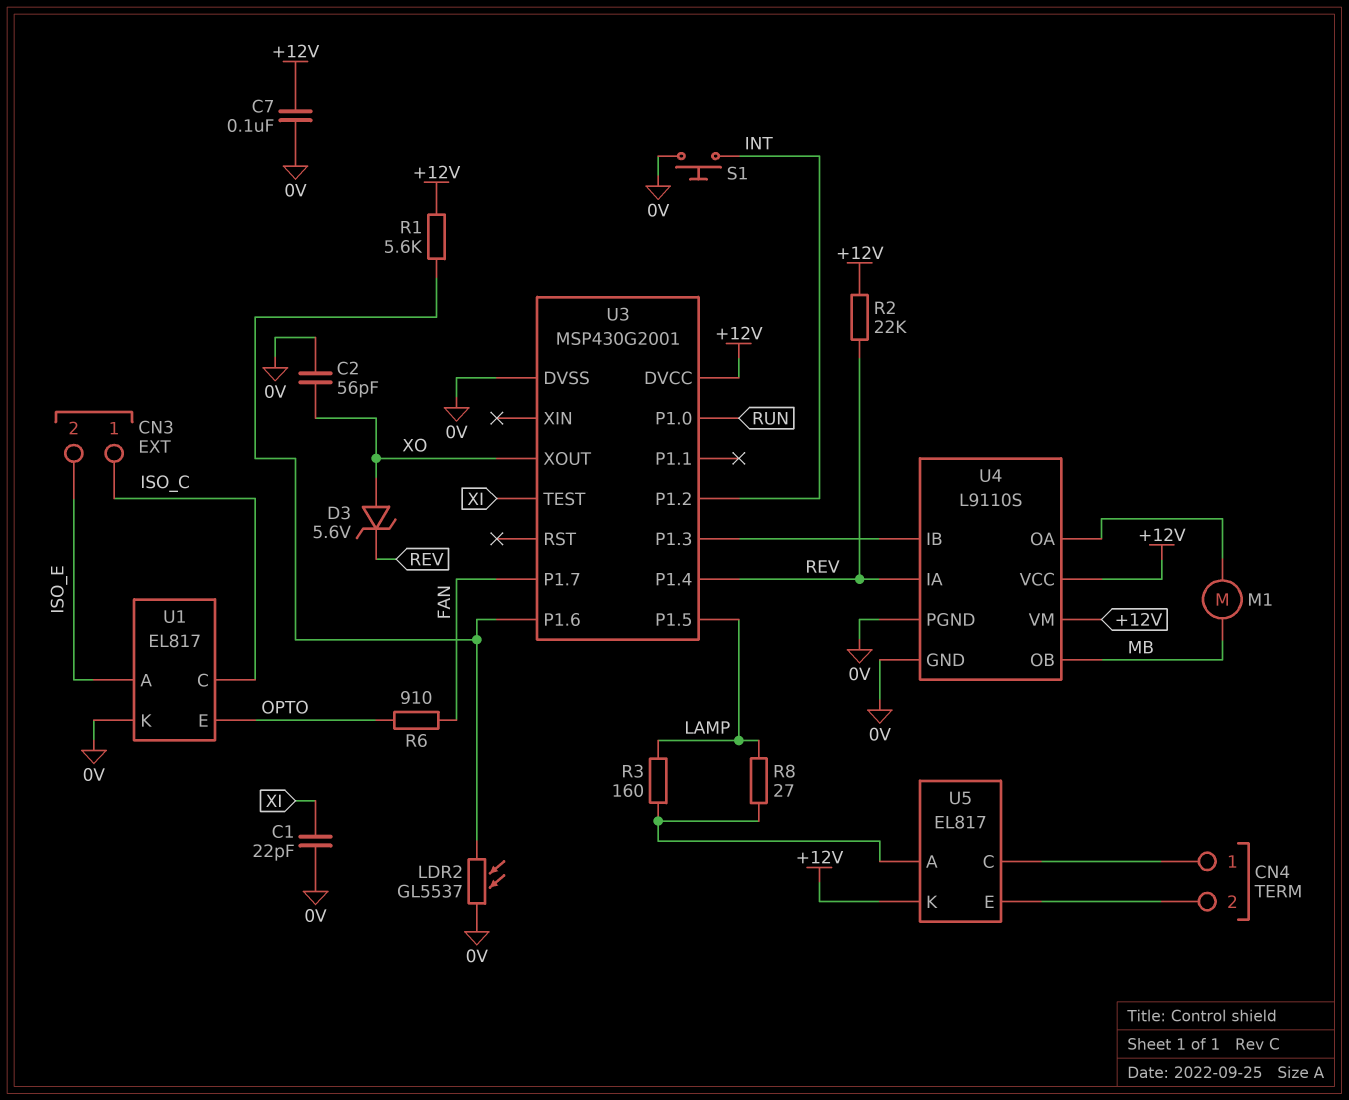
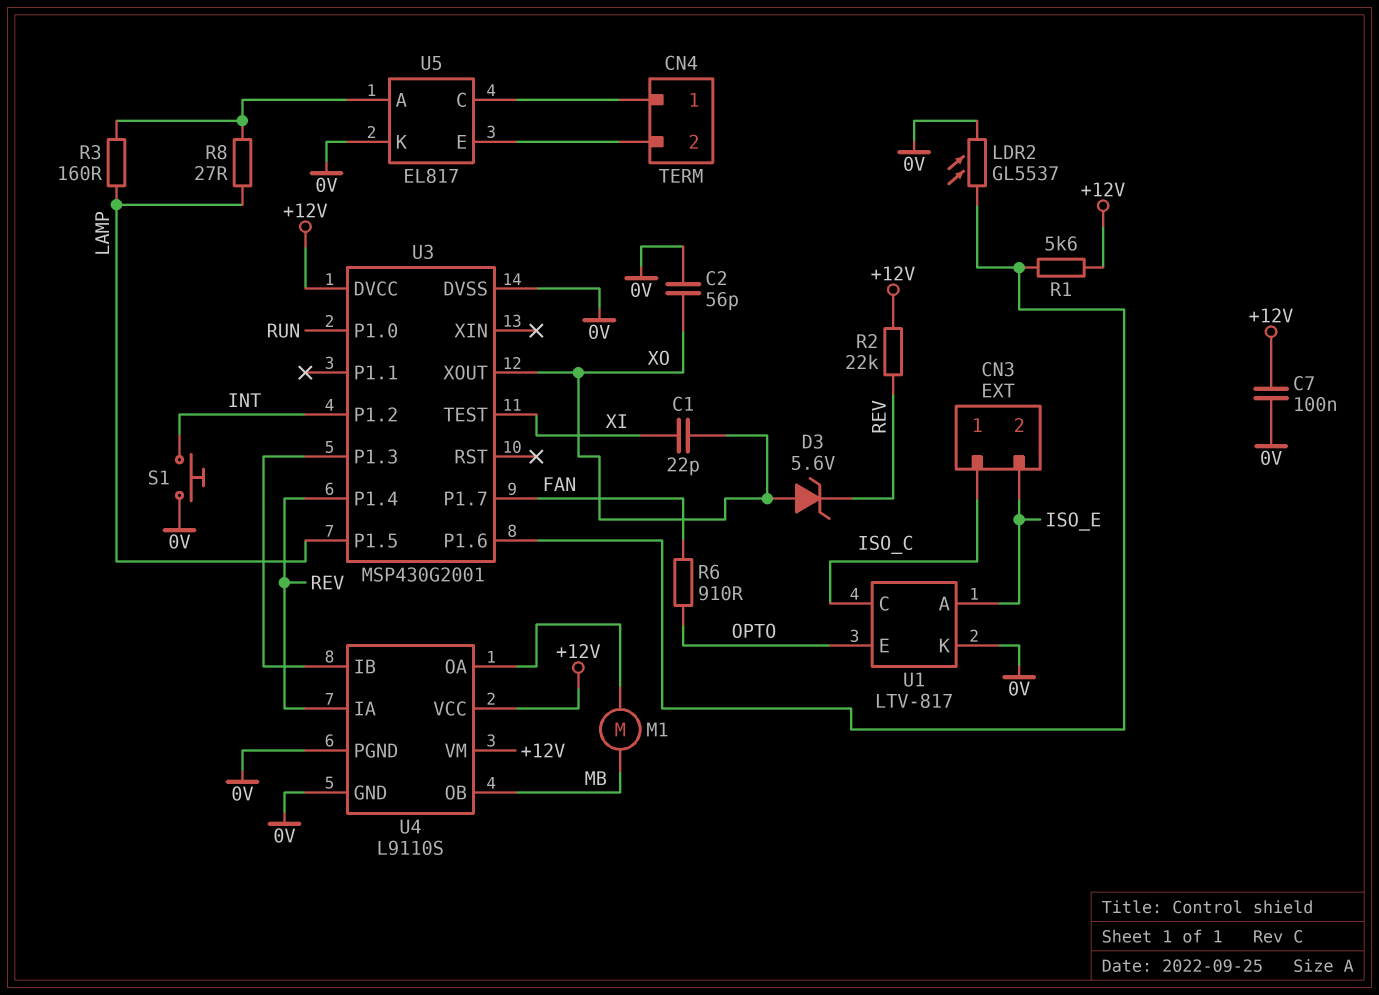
C1: 22pF (0V, XI) -> 22pF (XI, XO)
U1: EL817 -> LTV-817
U5 pin K: +12V -> 0V

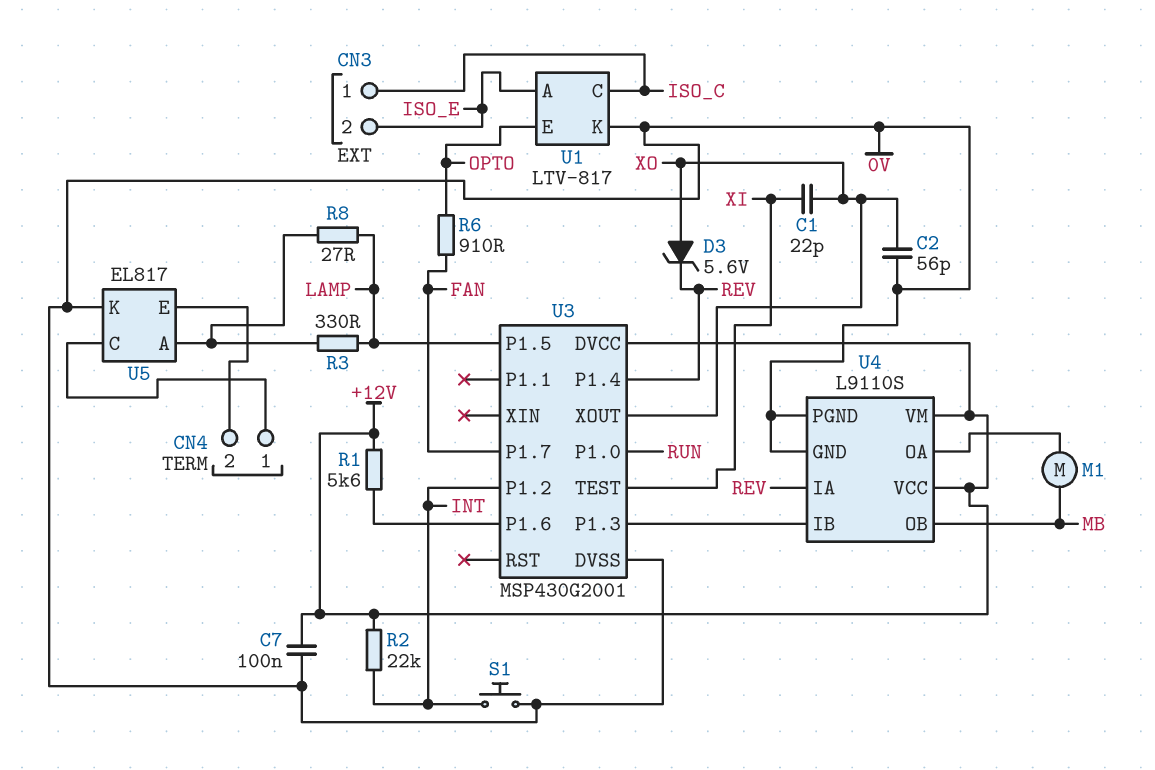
LDR2: GL5537 (0V, U3/P1.6) -> none
R2: 22k (+12V, REV) -> 22k (+12V, INT)
R3: 160 (LAMP, U5/A) -> 330 (LAMP, U5/A)

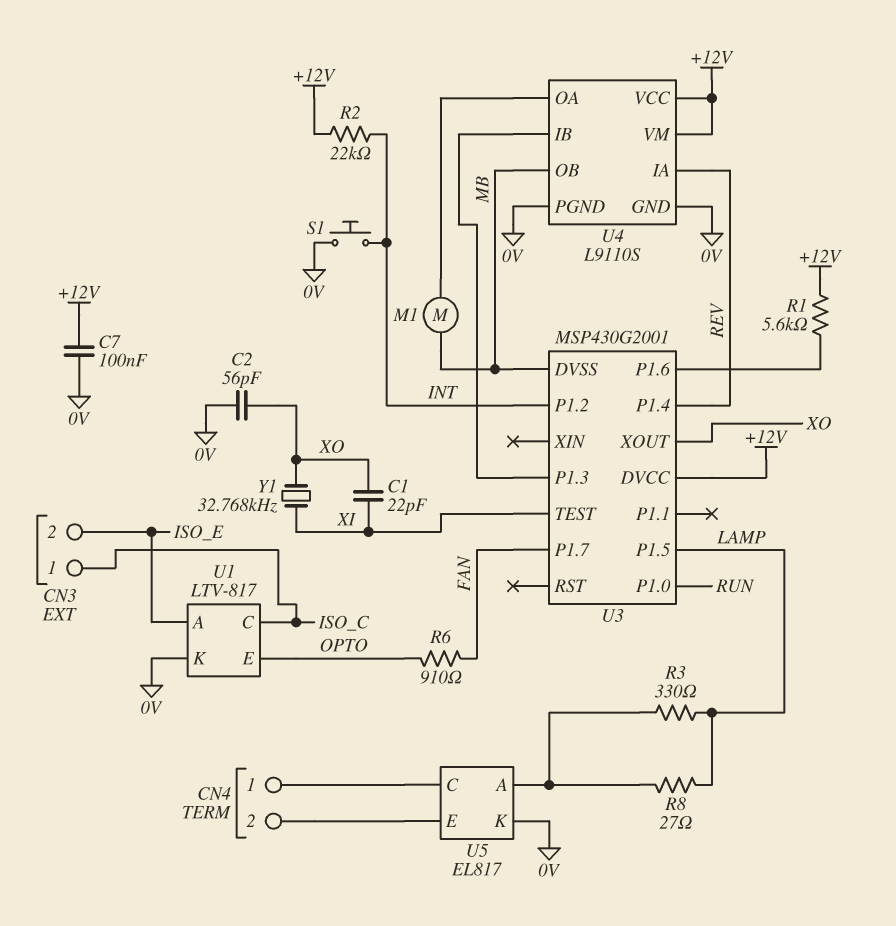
D3: zener 5.6V (A XO, K REV) -> none
U3 pin DVSS: 0V -> MB
Y1: none -> 32.768kHz (XI, XO)

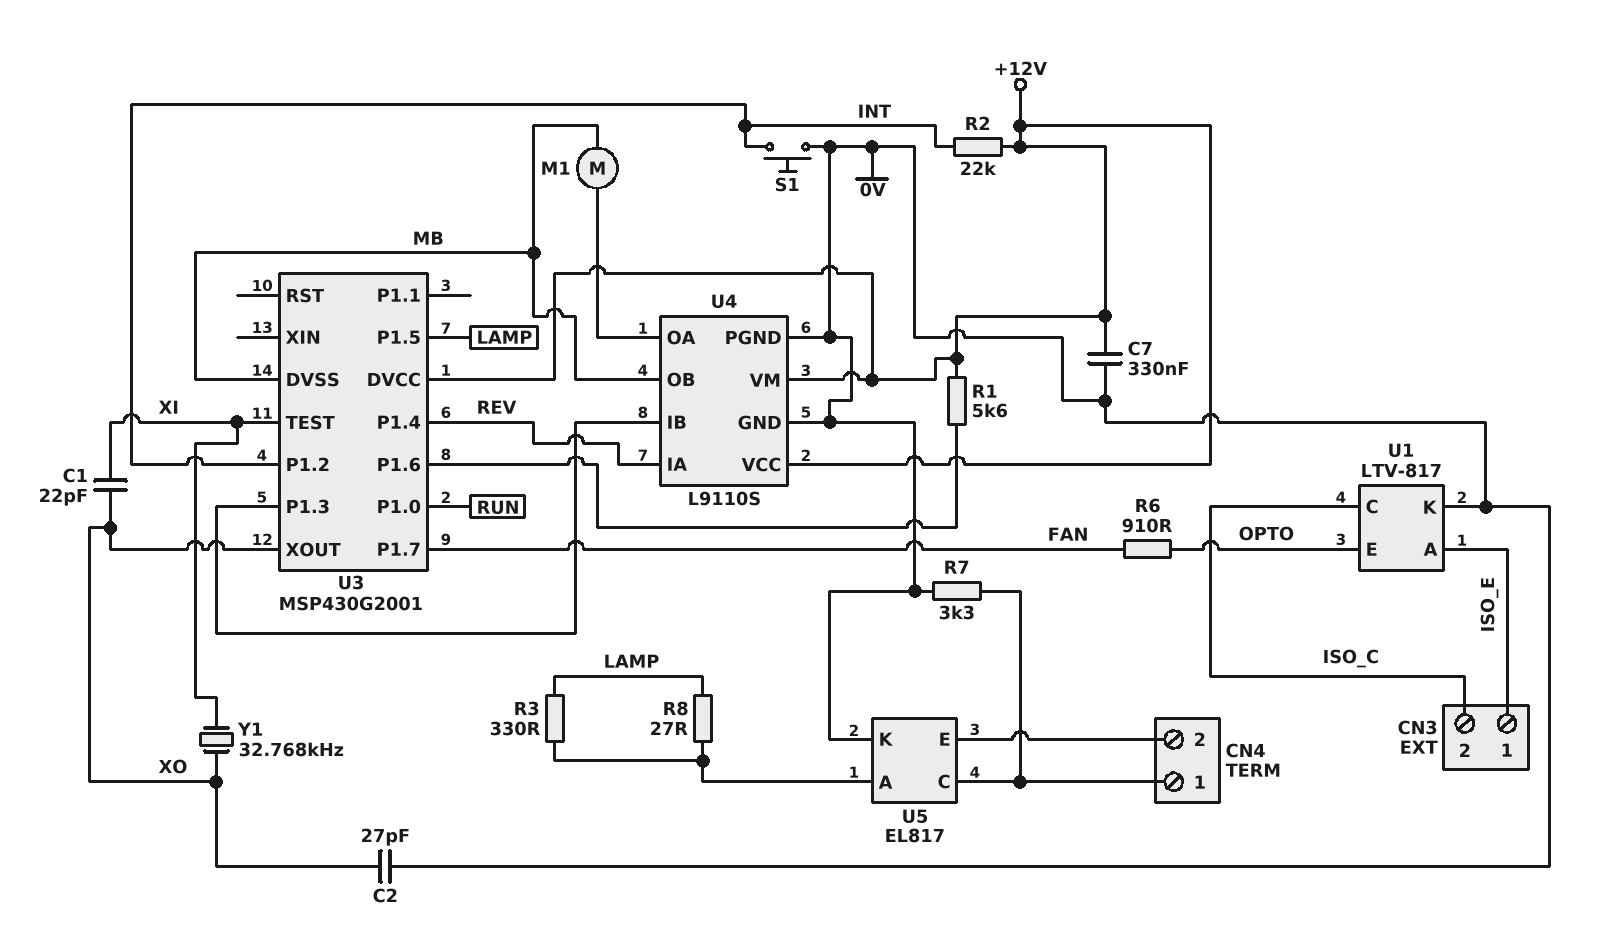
C2: 56pF (0V, XO) -> 27pF (0V, XO)
C7: 100nF (+12V, 0V) -> 330nF (+12V, 0V)
CN3 pin 1: ISO_C -> ISO_E
CN3 pin 2: ISO_E -> ISO_C
R7: none -> 3.3k (0V, CN4/1)

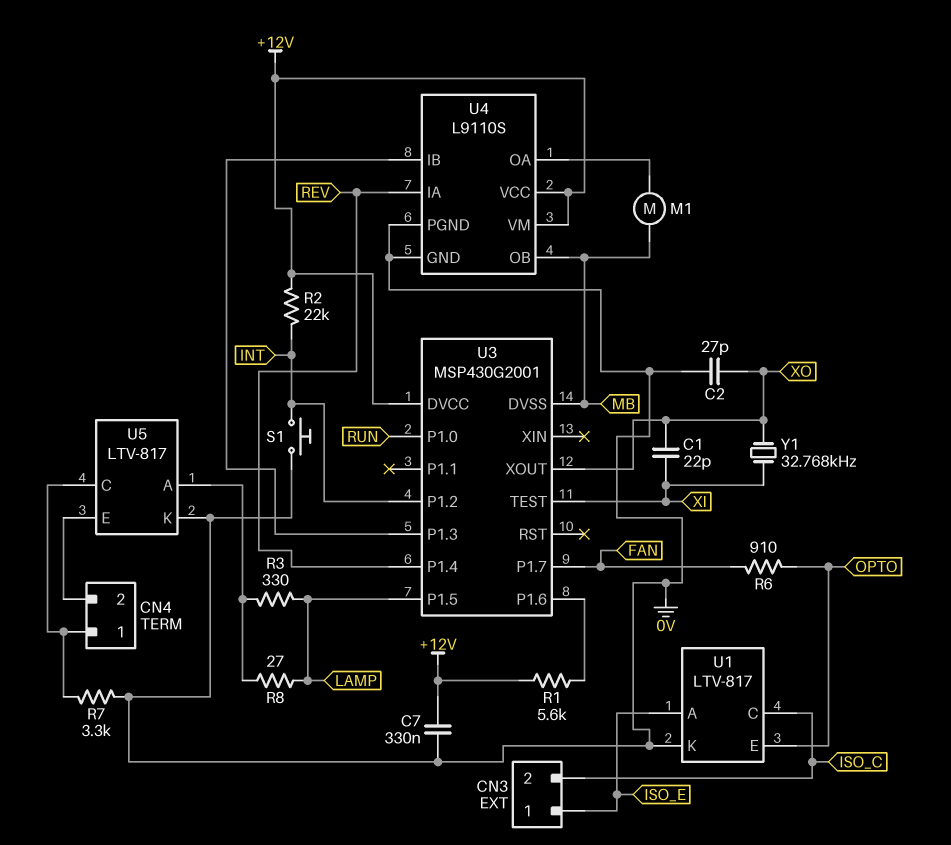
U5: EL817 -> LTV-817

